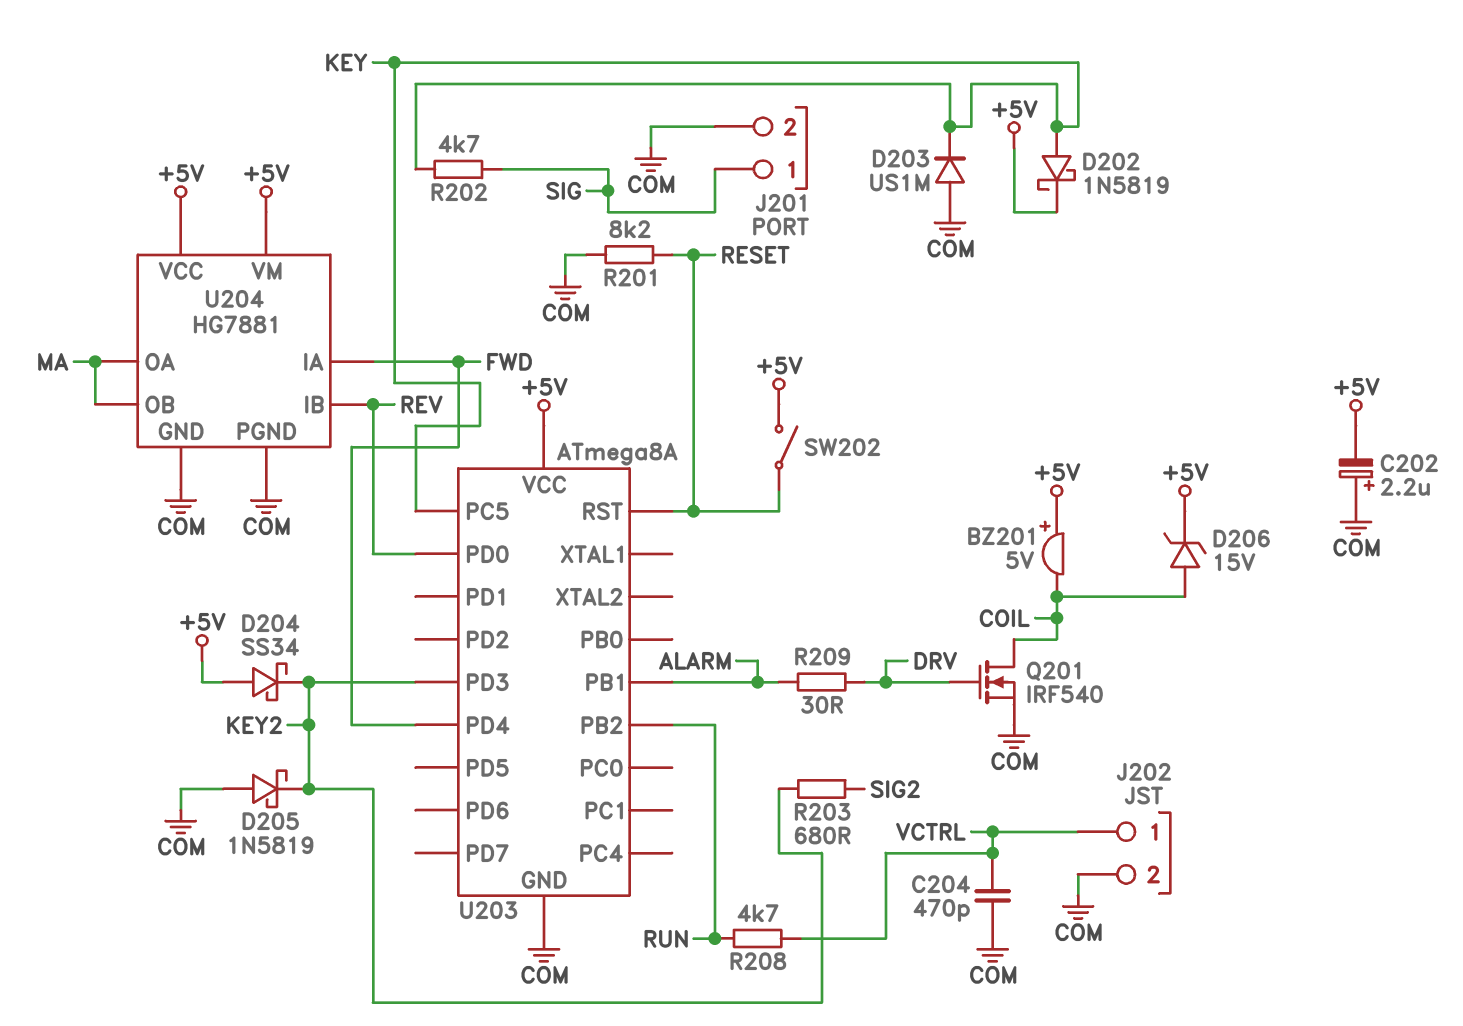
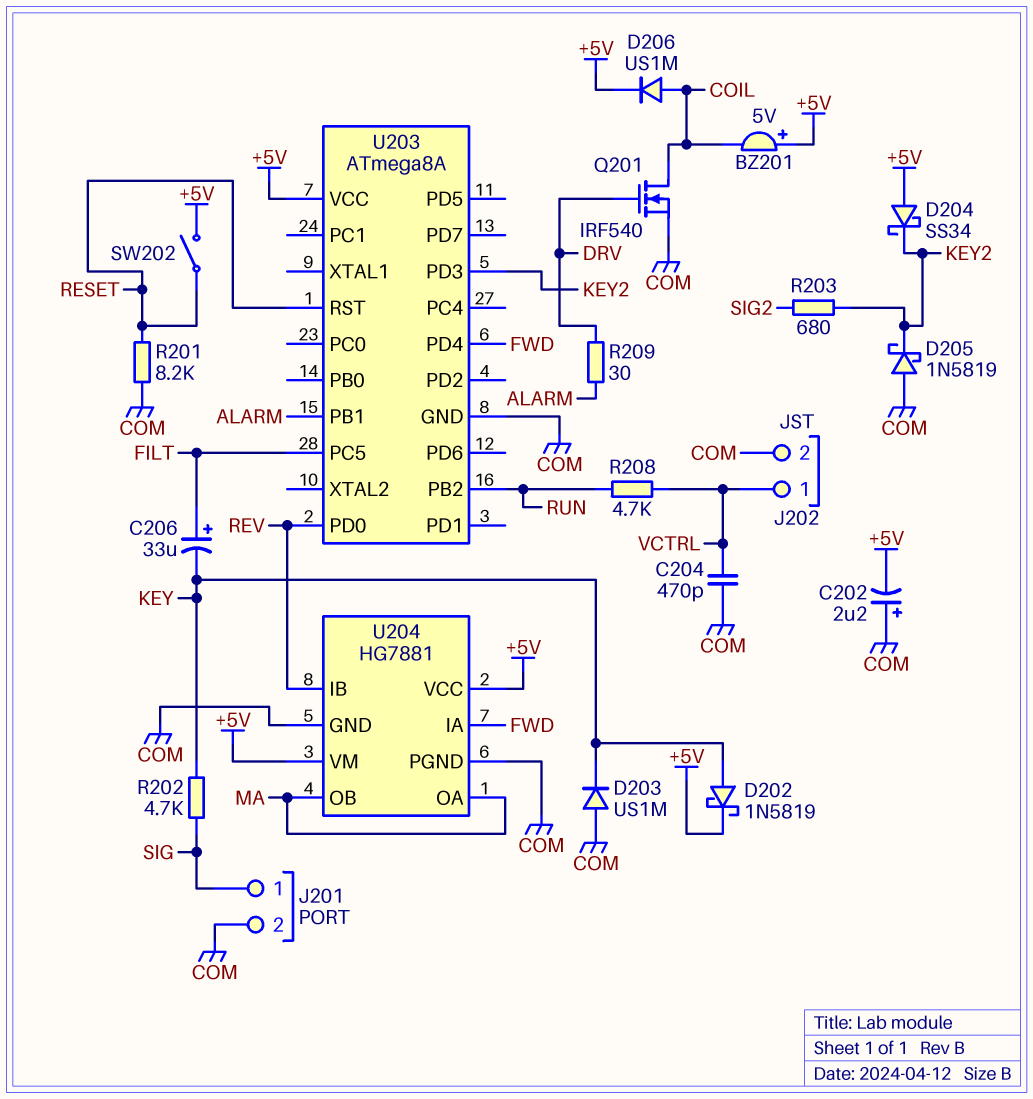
C206: none -> 33uF (plus FILT, minus KEY)
D206: zener 15V (A COIL, K +5V) -> diode US1M (A COIL, K +5V)
U203 pin PC5: KEY -> FILT

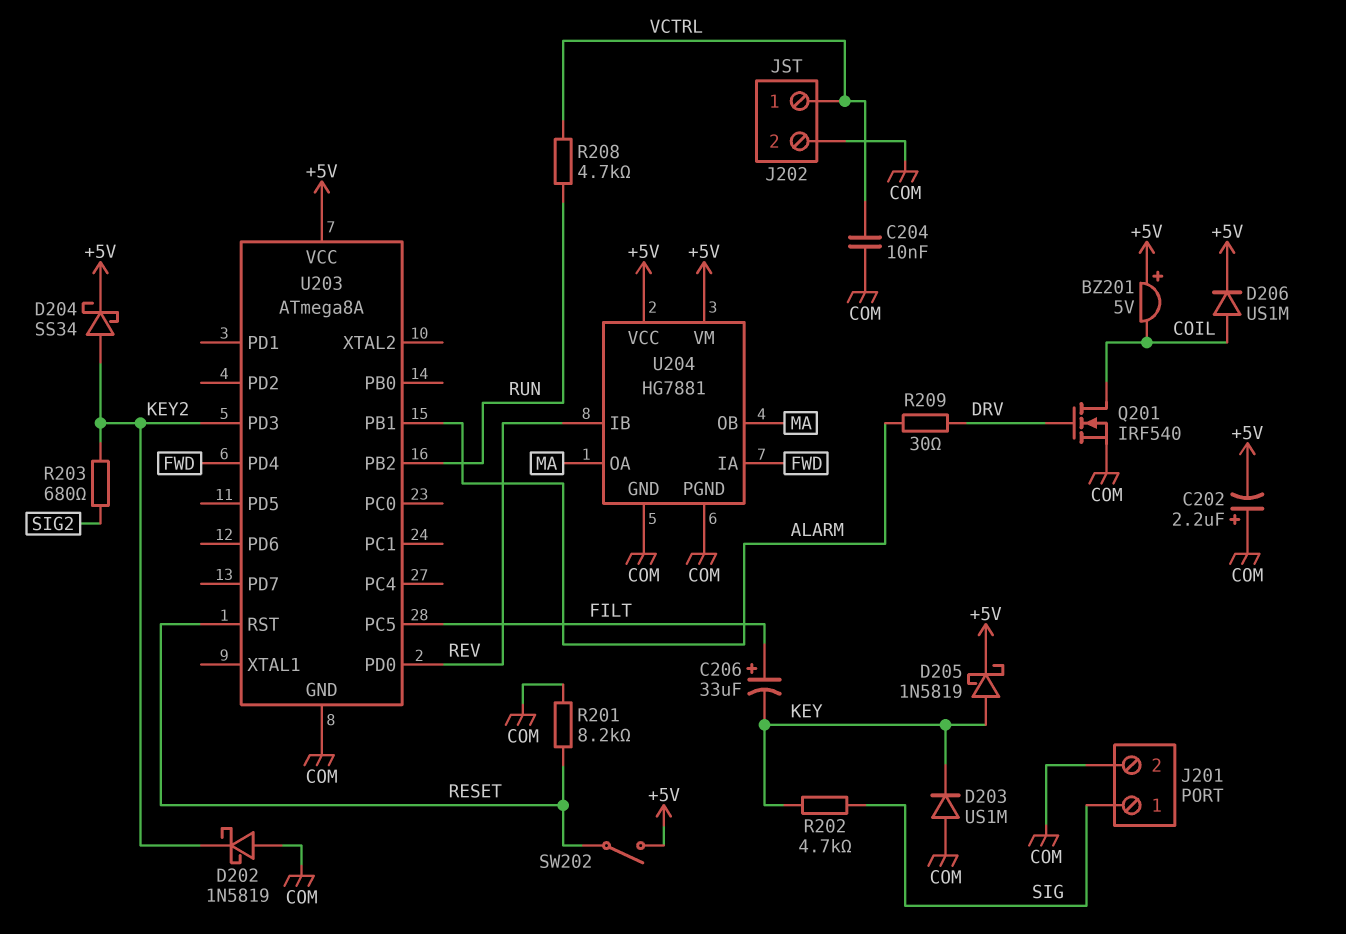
C204: 470pF (COM, VCTRL) -> 10nF (COM, VCTRL)
D202: schottky 1N5819 (A KEY, K +5V) -> schottky 1N5819 (A COM, K KEY2)
D204: schottky SS34 (A +5V, K KEY2) -> schottky SS34 (A KEY2, K +5V)
D205: schottky 1N5819 (A COM, K KEY2) -> schottky 1N5819 (A KEY, K +5V)

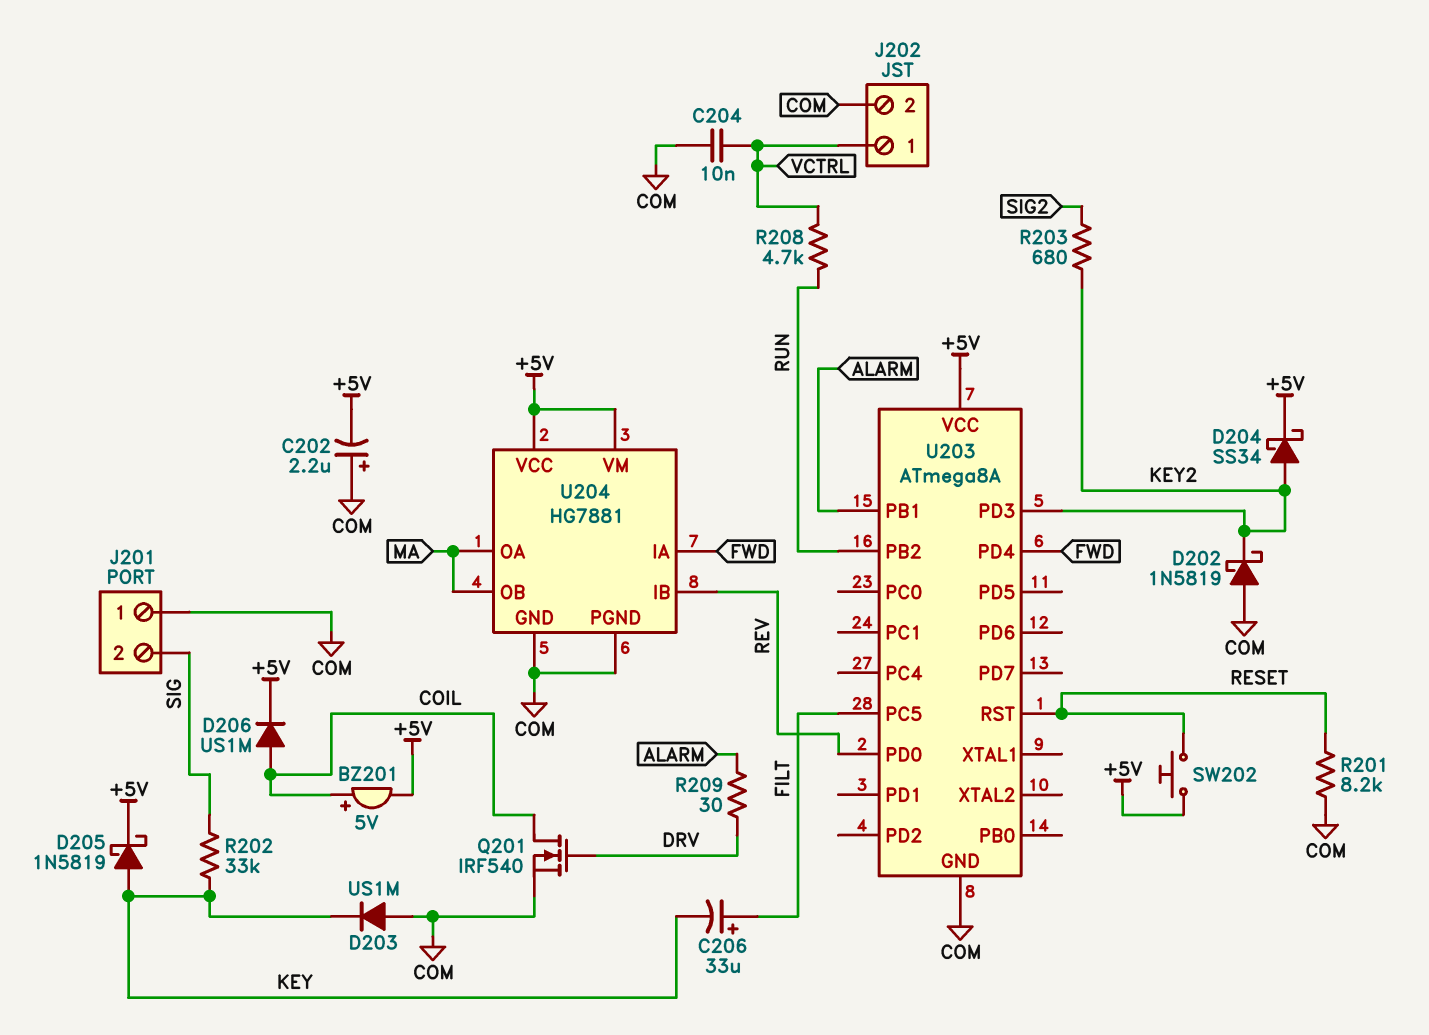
BZ201: buzzer 5V (plus +5V, minus COIL) -> buzzer 5V (plus COIL, minus +5V)
J201 pin 1: SIG -> COM
J201 pin 2: COM -> SIG
R202: 4.7k (KEY, SIG) -> 33k (KEY, SIG)
SW202: switch (+5V, RESET) -> button (+5V, RESET)

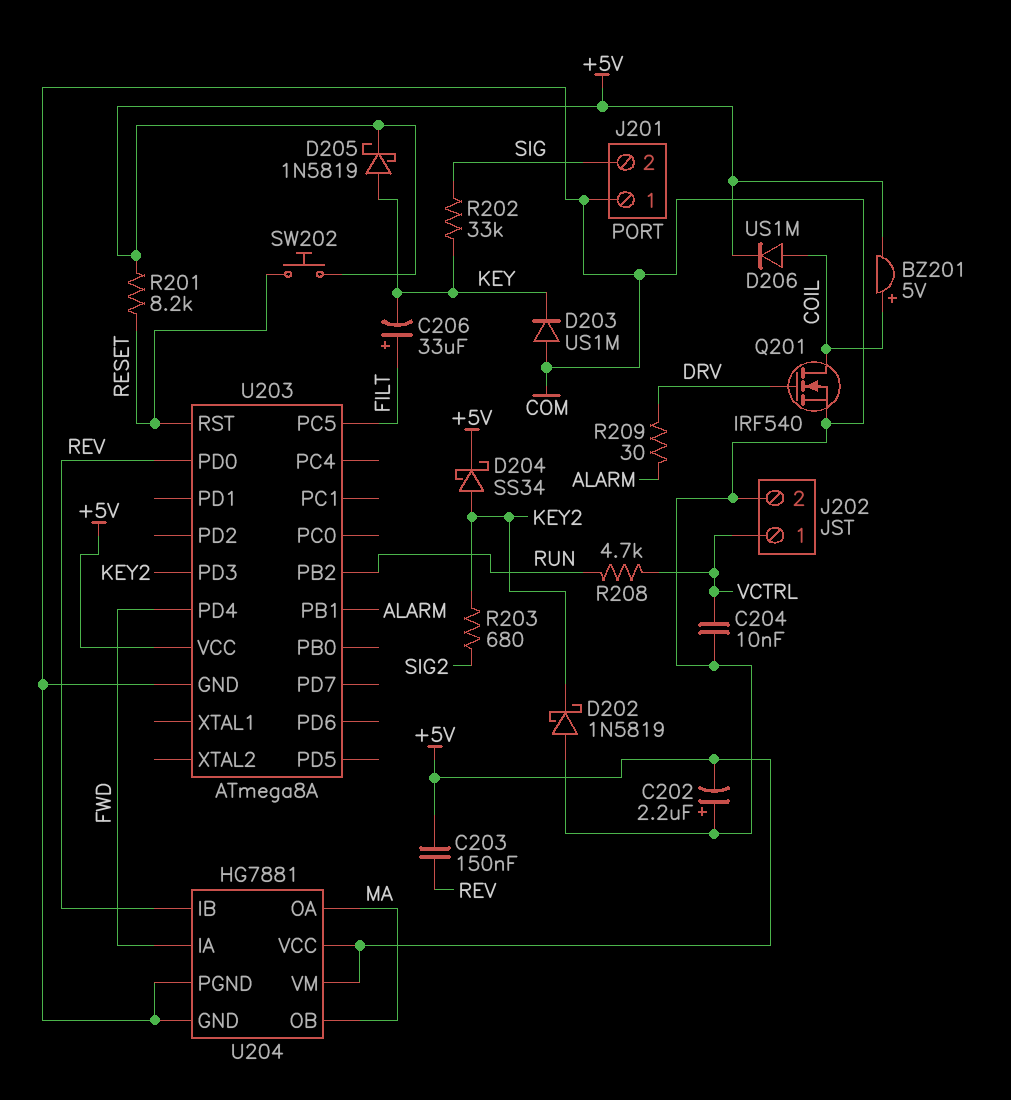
C203: none -> 150nF (+5V, REV)
R201: 8.2k (COM, RESET) -> 8.2k (+5V, RESET)

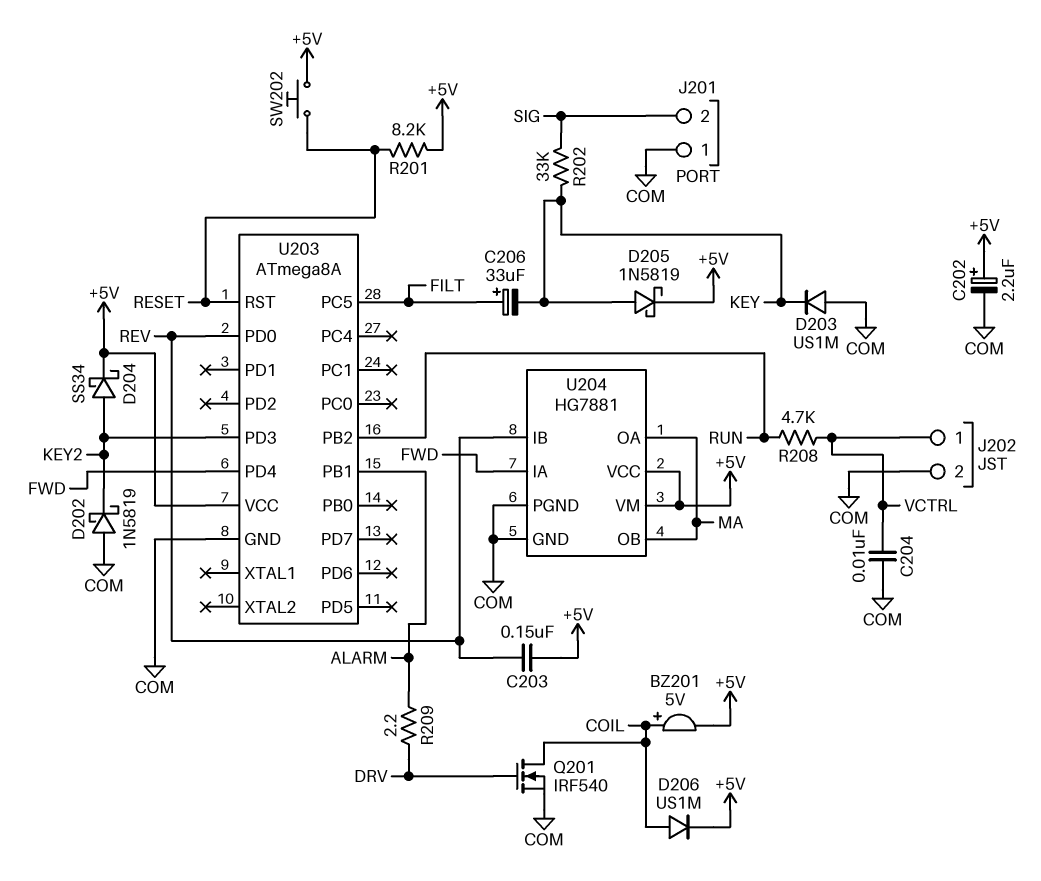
C202: 2.2uF (plus COM, minus +5V) -> 2.2uF (plus +5V, minus COM)
R203: 680 (KEY2, SIG2) -> none
R209: 30 (ALARM, DRV) -> 2.2 (ALARM, DRV)

